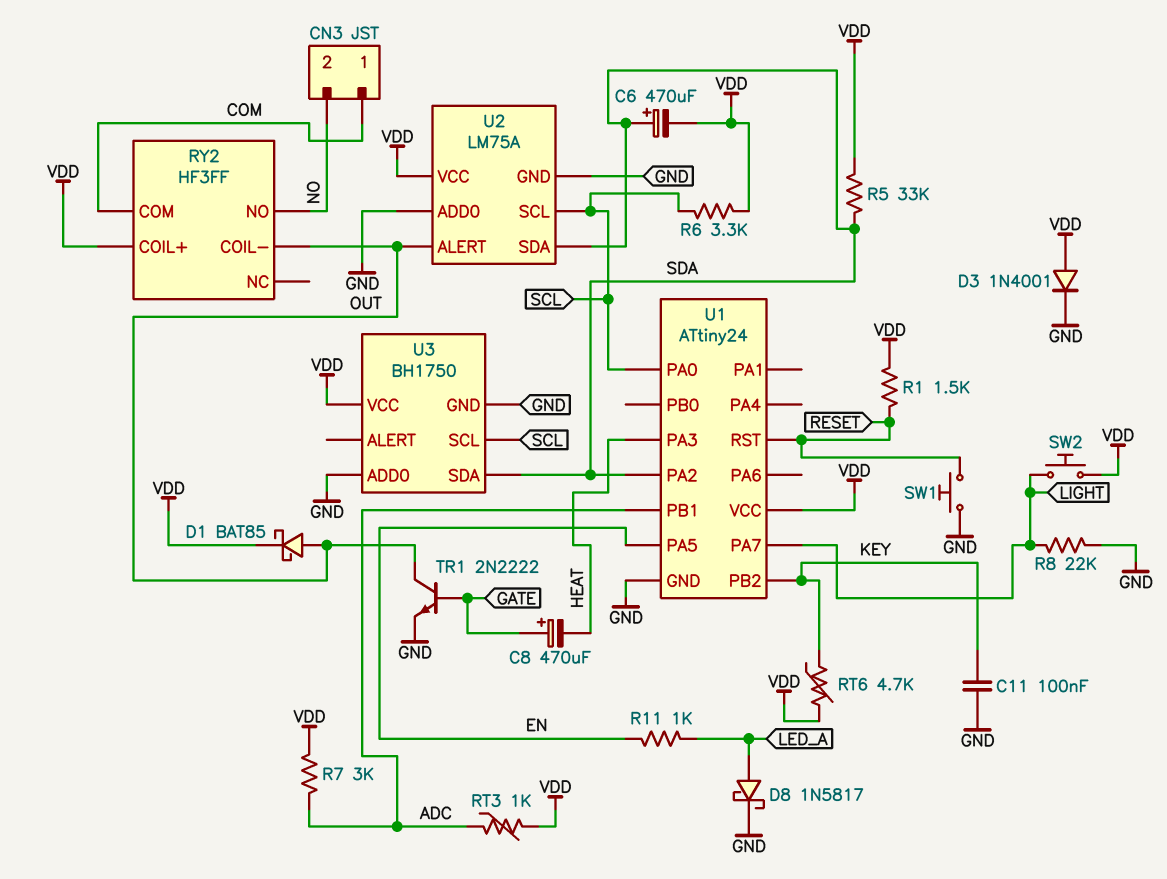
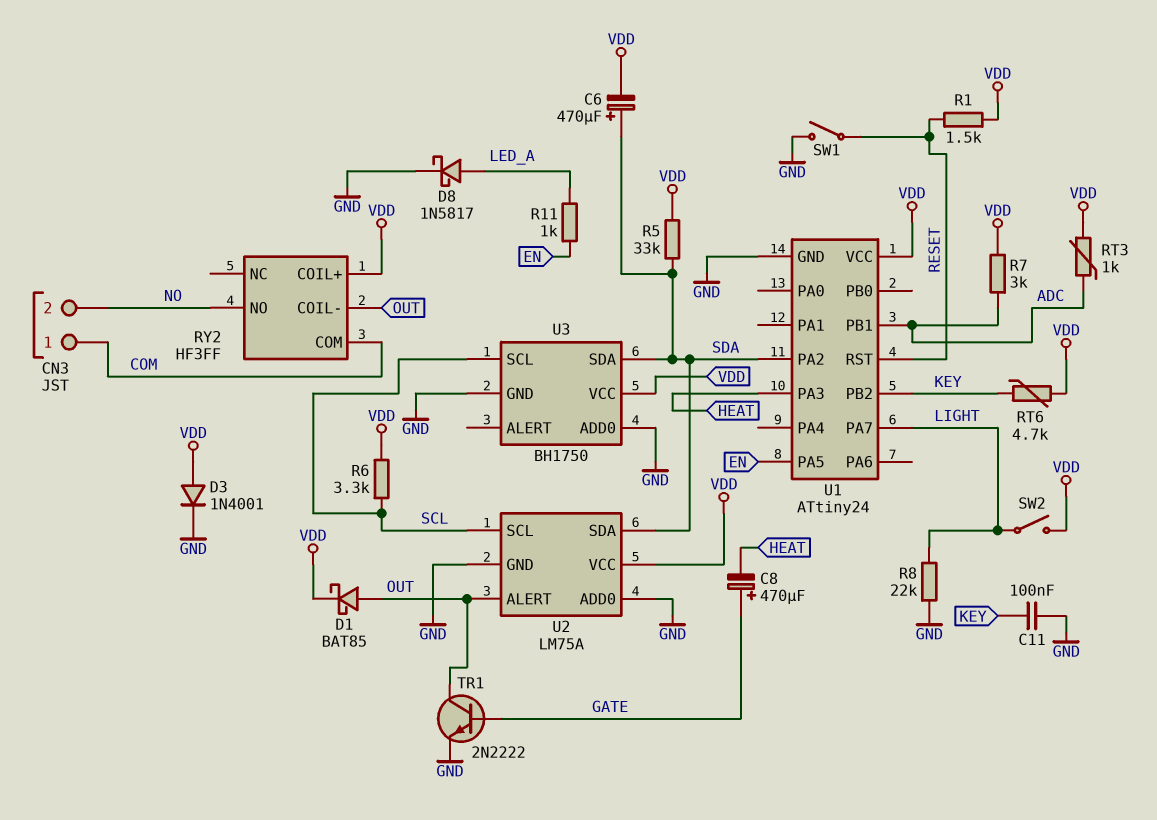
SW1: button (GND, RESET) -> switch (GND, RESET)
SW2: button (LIGHT, VDD) -> switch (LIGHT, VDD)
U1 pin PA0: SCL -> none

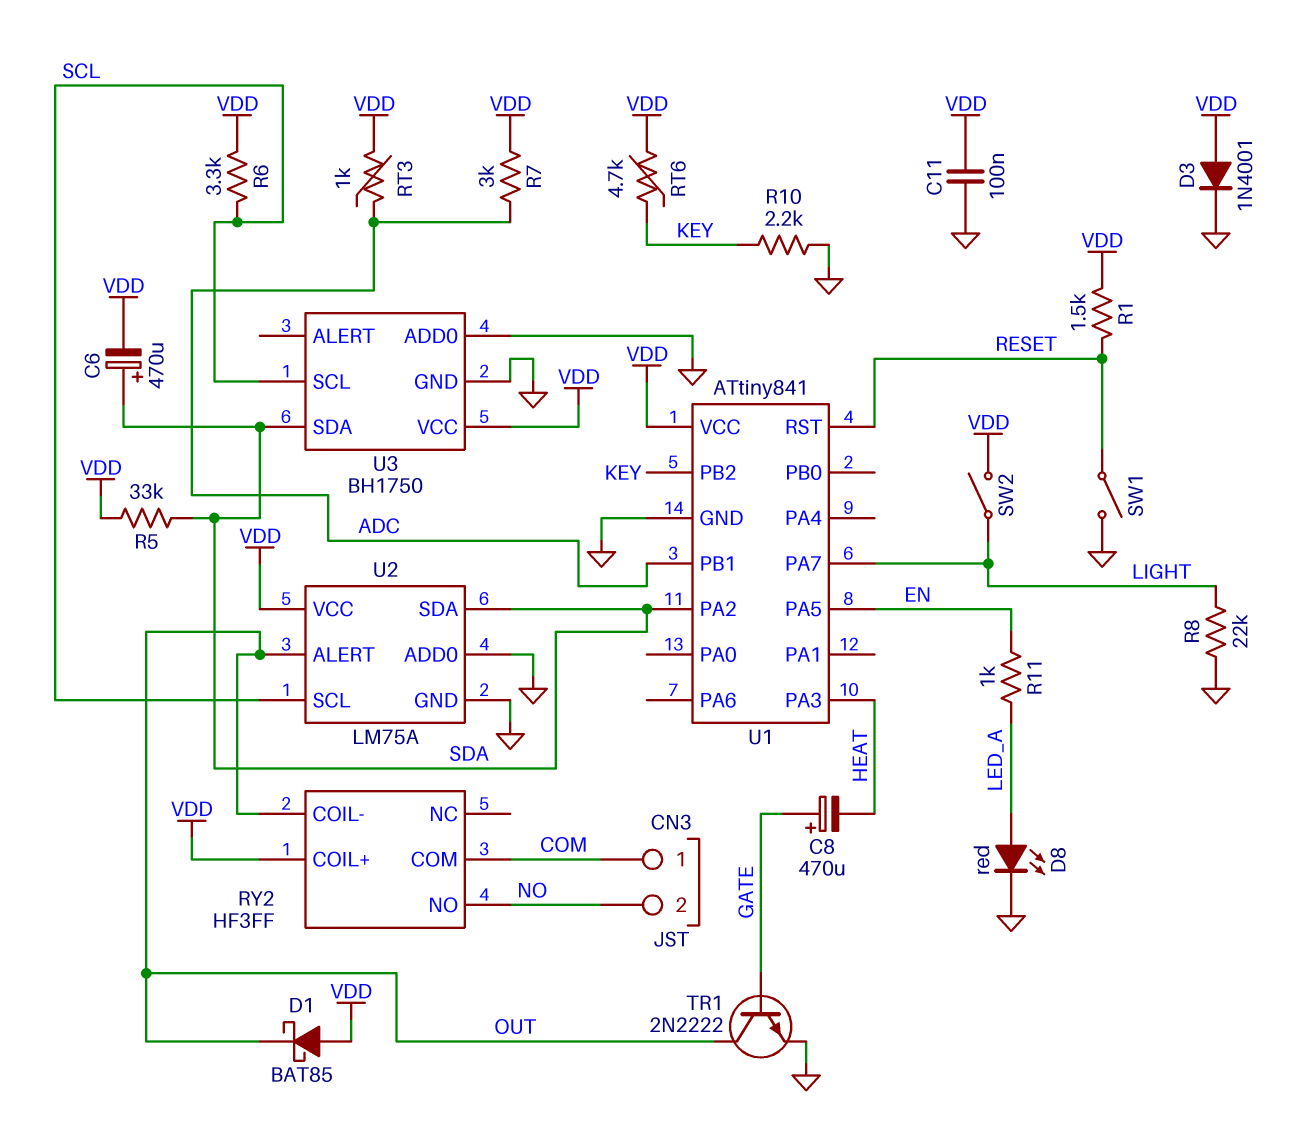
C11: 100nF (GND, KEY) -> 100nF (GND, VDD)
D1: schottky BAT85 (A OUT, K VDD) -> schottky BAT85 (A VDD, K OUT)
D8: schottky 1N5817 (A LED_A, K GND) -> LED red (A LED_A, K GND)
R10: none -> 2.2k (GND, KEY)
U1: ATtiny24 -> ATtiny841

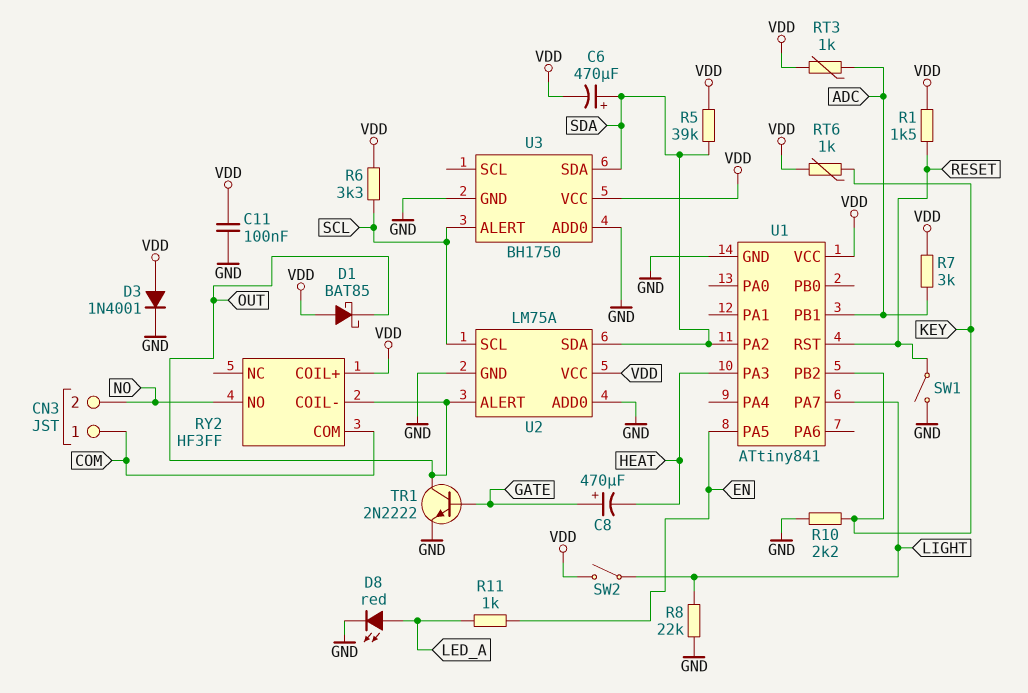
R5: 33k (SDA, VDD) -> 39k (SDA, VDD)
RT6: 4.7k (KEY, VDD) -> 1k (KEY, VDD)
U3 pin ALERT: none -> SCL
U3 pin SCL: SCL -> none

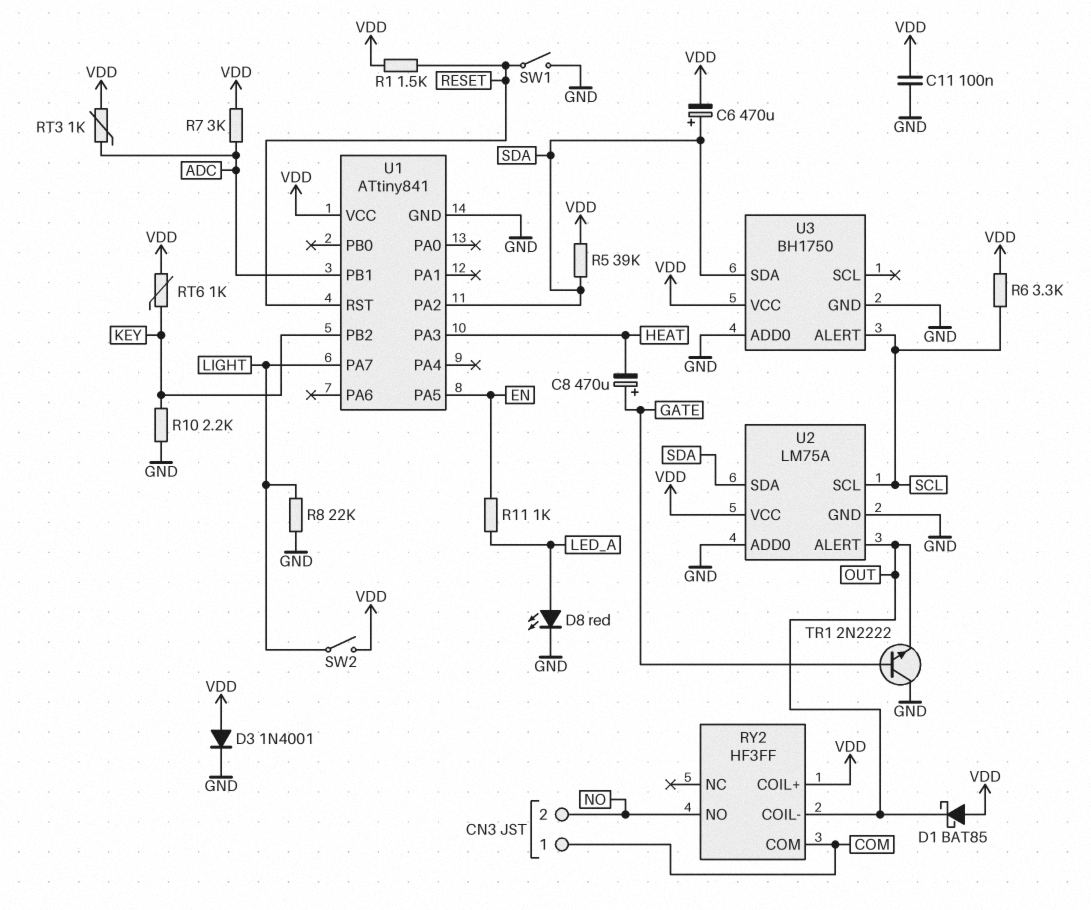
TR1: NPN 2N2222 (B GATE, C OUT, E GND) -> NPN 2N2222 (B GATE, C GND, E OUT)

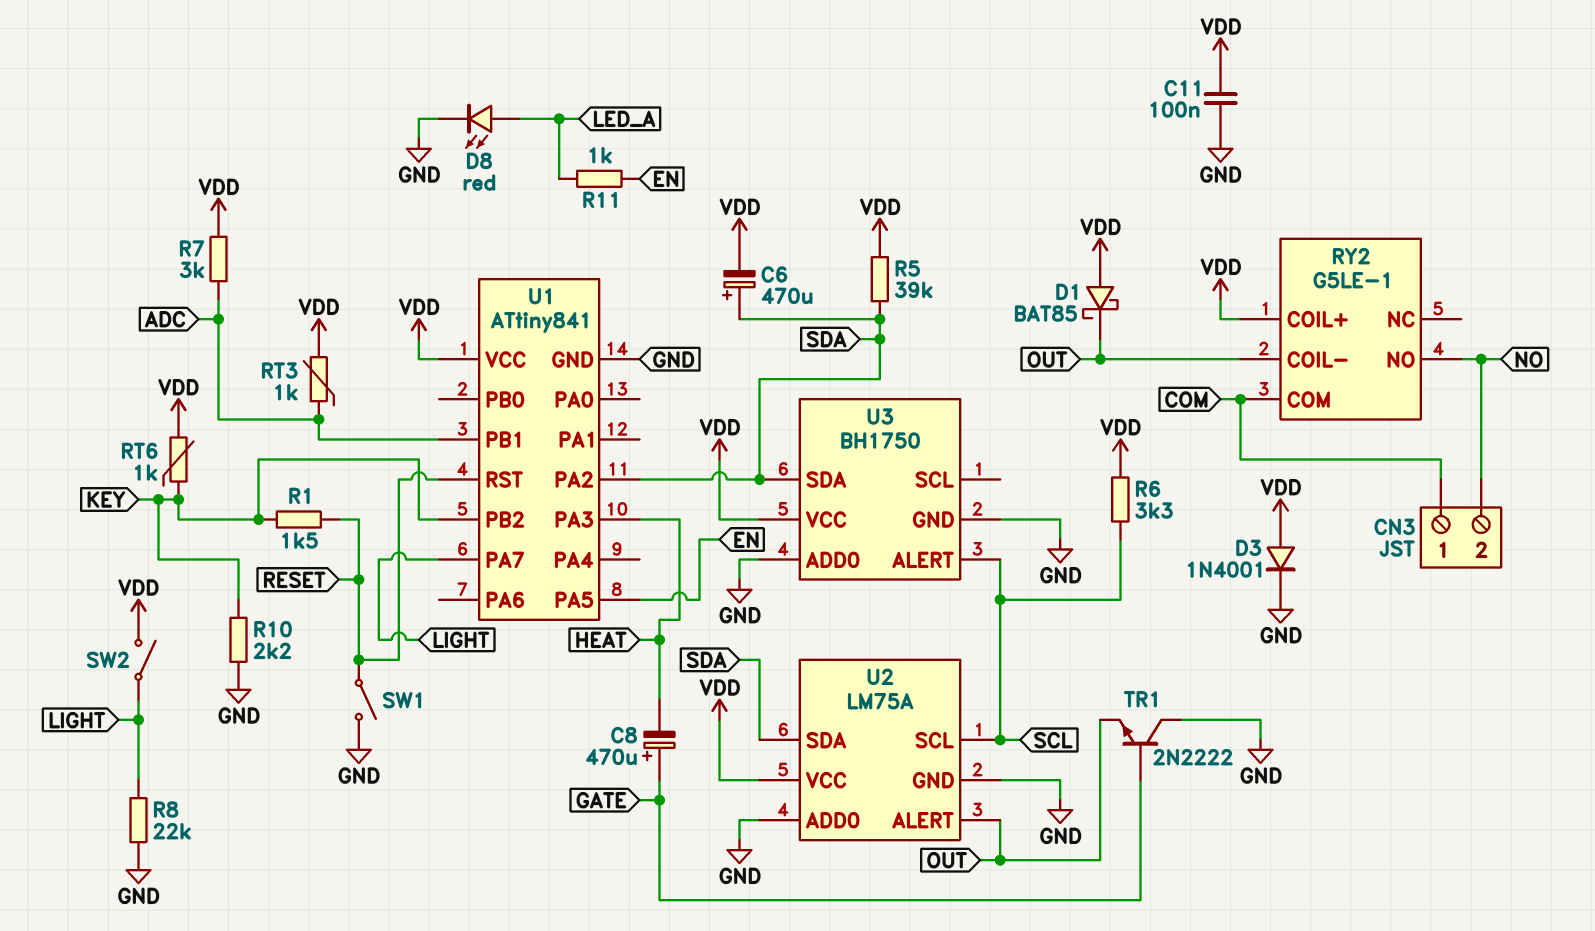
R1: 1.5k (RESET, VDD) -> 1.5k (KEY, RESET)
RY2: HF3FF -> G5LE-1

